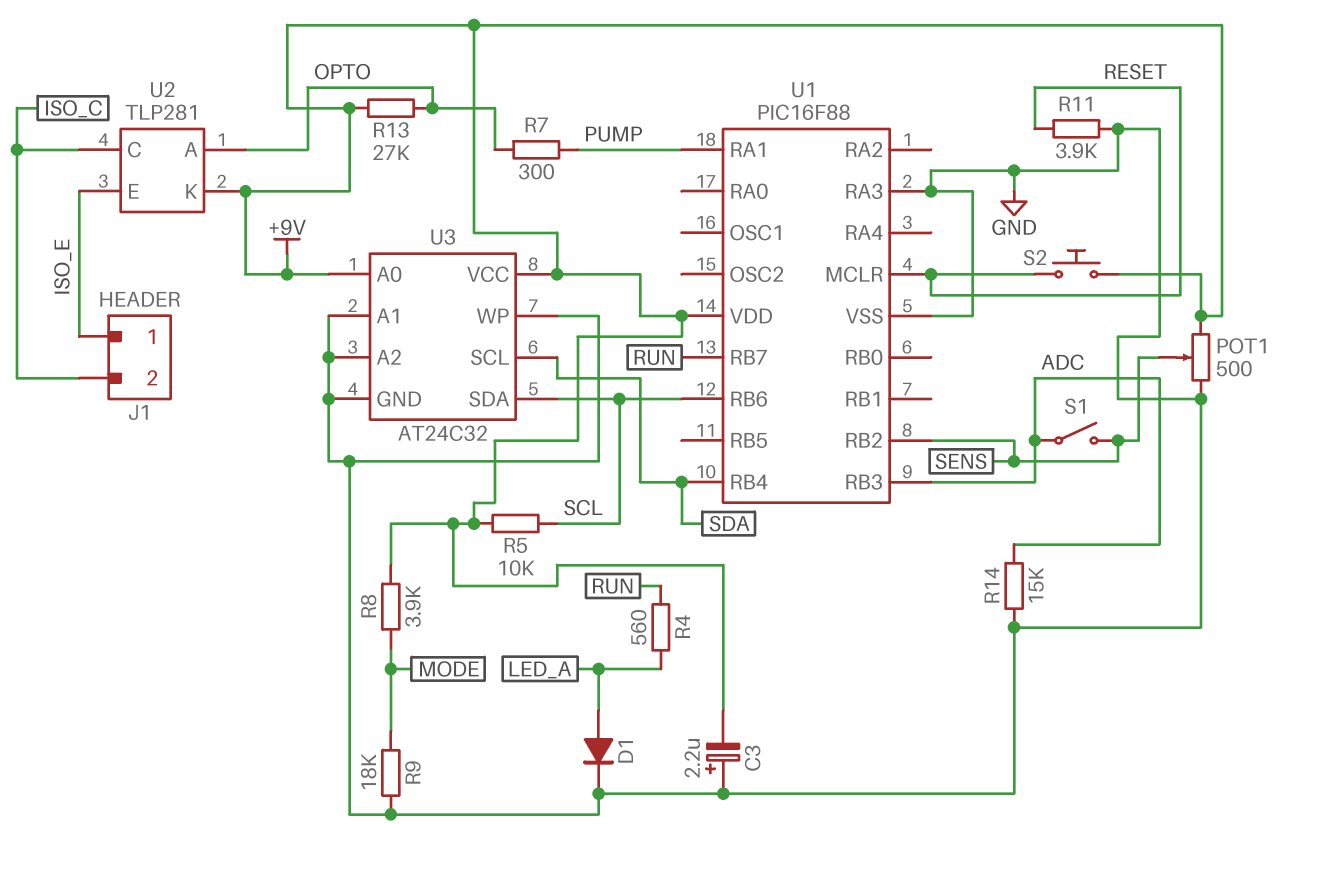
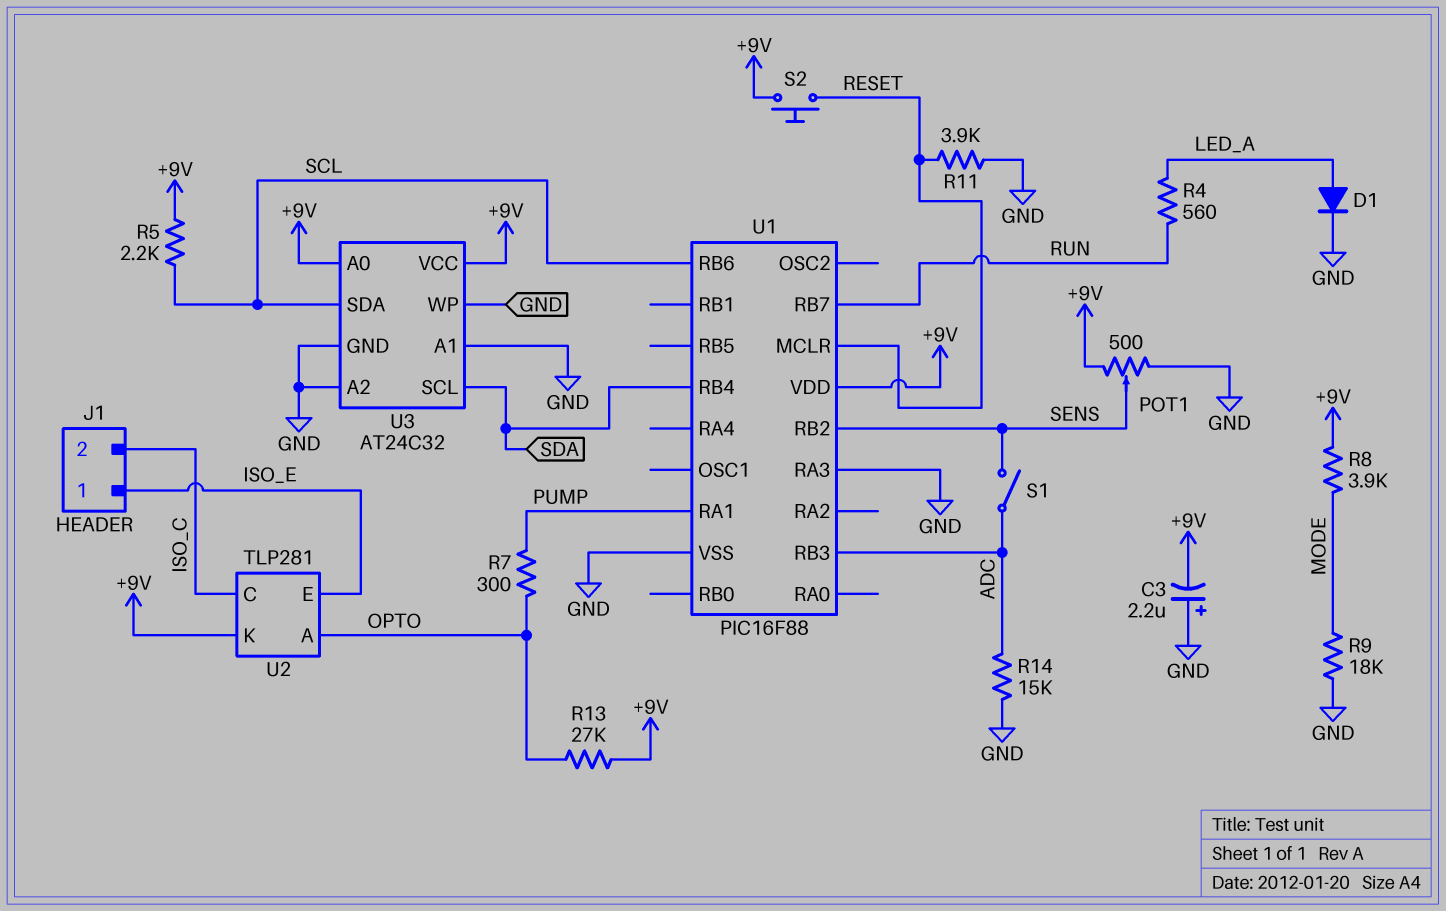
R5: 10k (+9V, SCL) -> 2.2k (+9V, SCL)

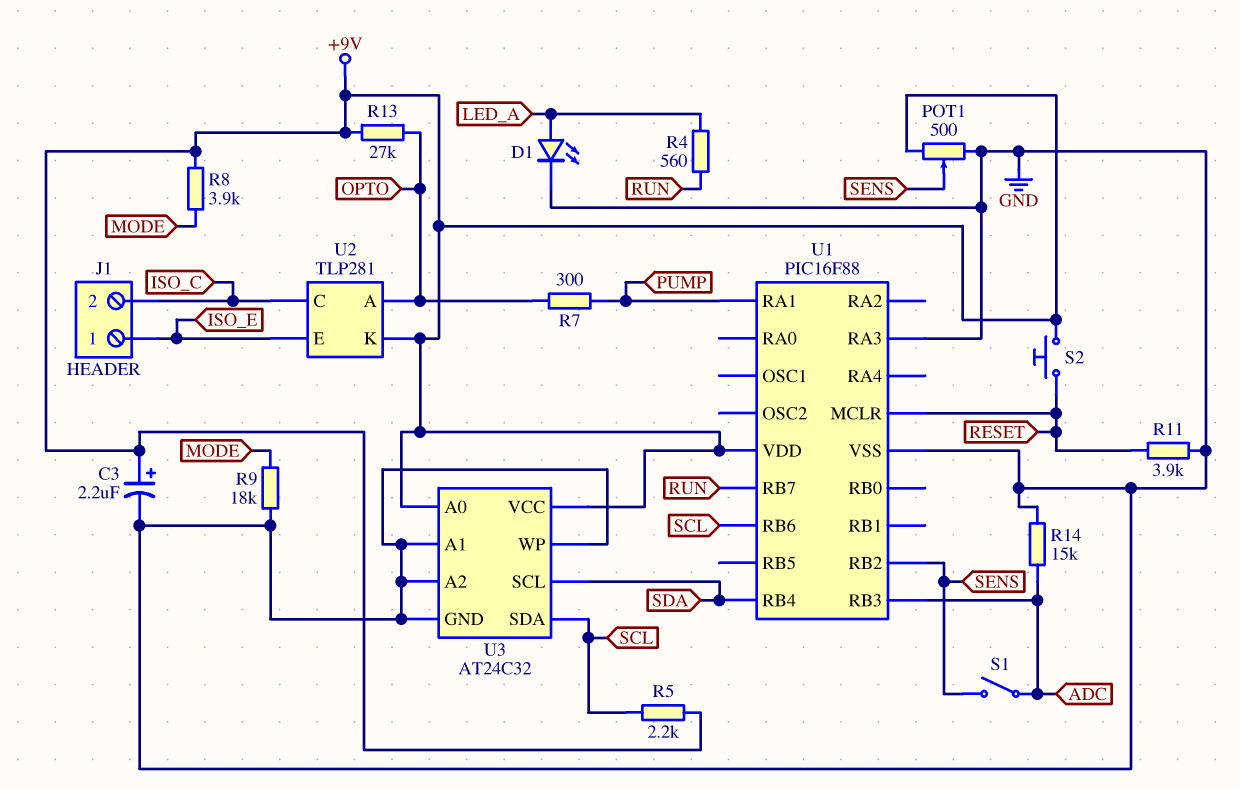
C3: 2.2uF (plus GND, minus +9V) -> 2.2uF (plus +9V, minus GND)
D1: diode (A LED_A, K GND) -> LED (A LED_A, K GND)

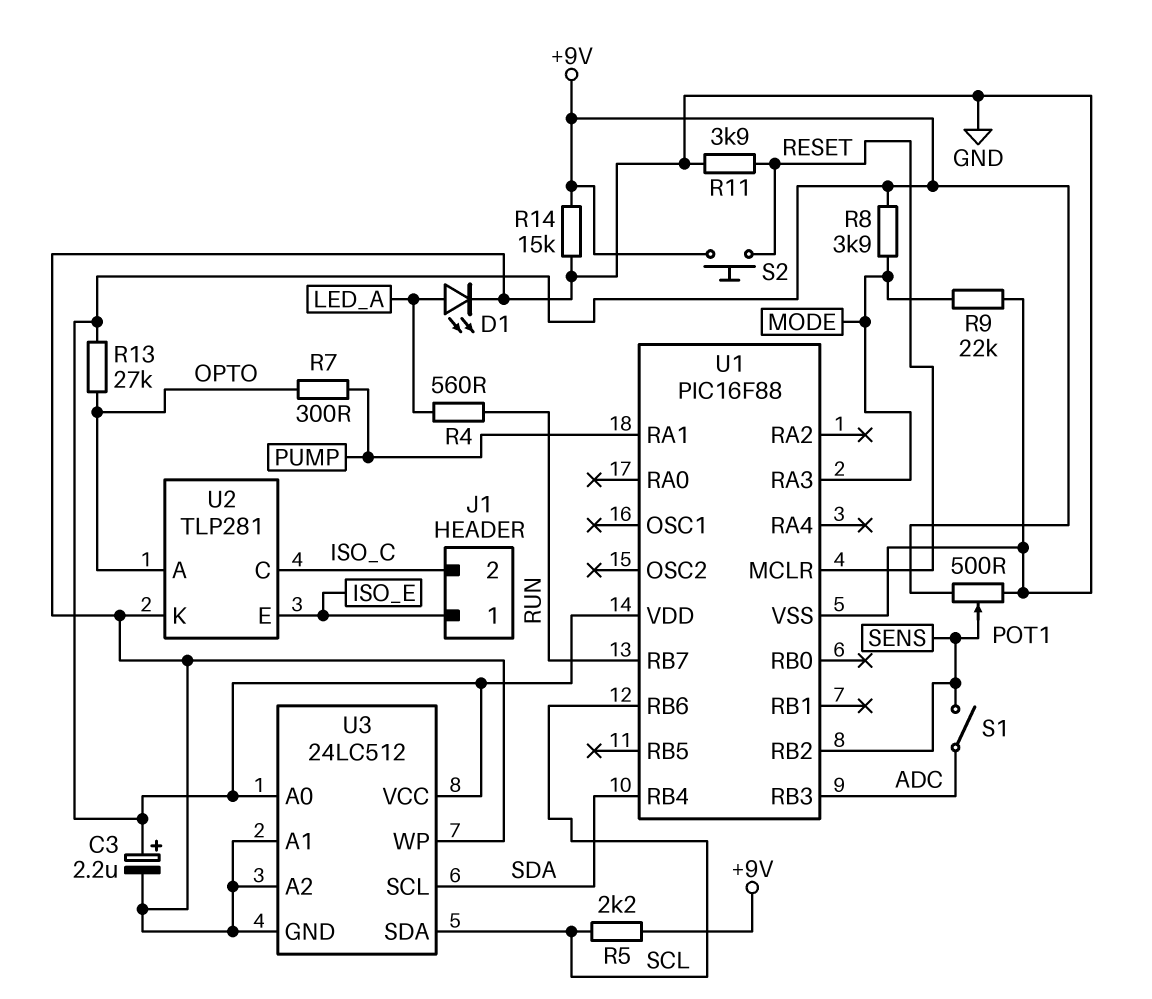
R9: 18k (GND, MODE) -> 22k (GND, MODE)
R14: 15k (ADC, GND) -> 15k (+9V, GND)
U1 pin RA3: GND -> MODE
U2 pin K: +9V -> GND
U3: AT24C32 -> 24LC512

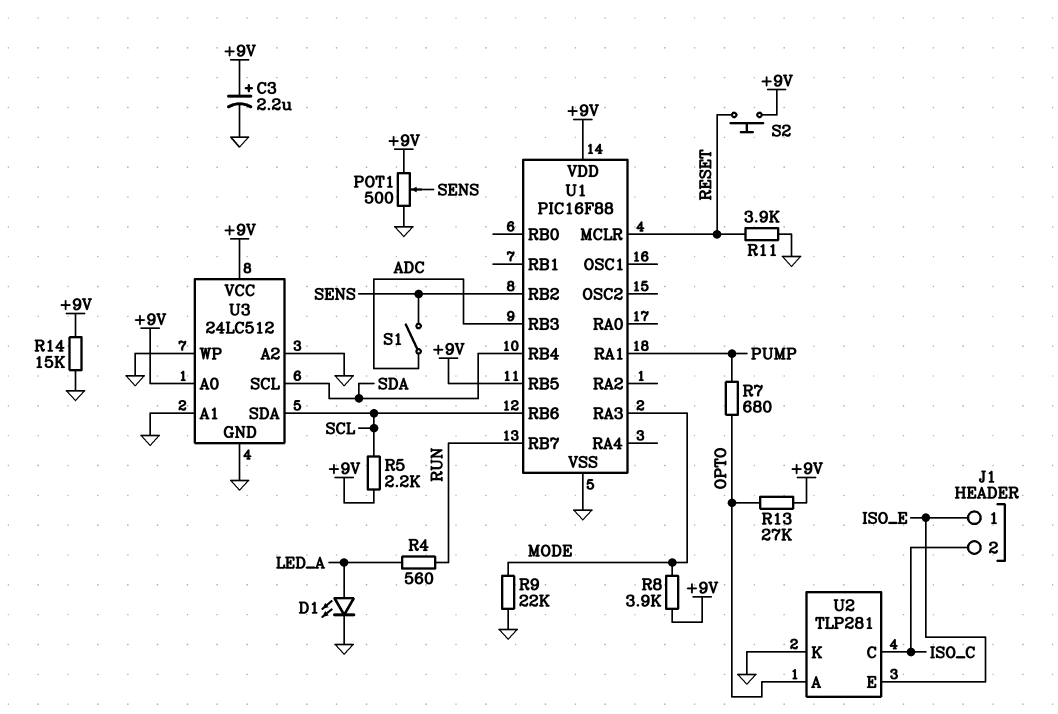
R7: 300 (OPTO, PUMP) -> 680 (OPTO, PUMP)
U1 pin RB5: none -> +9V

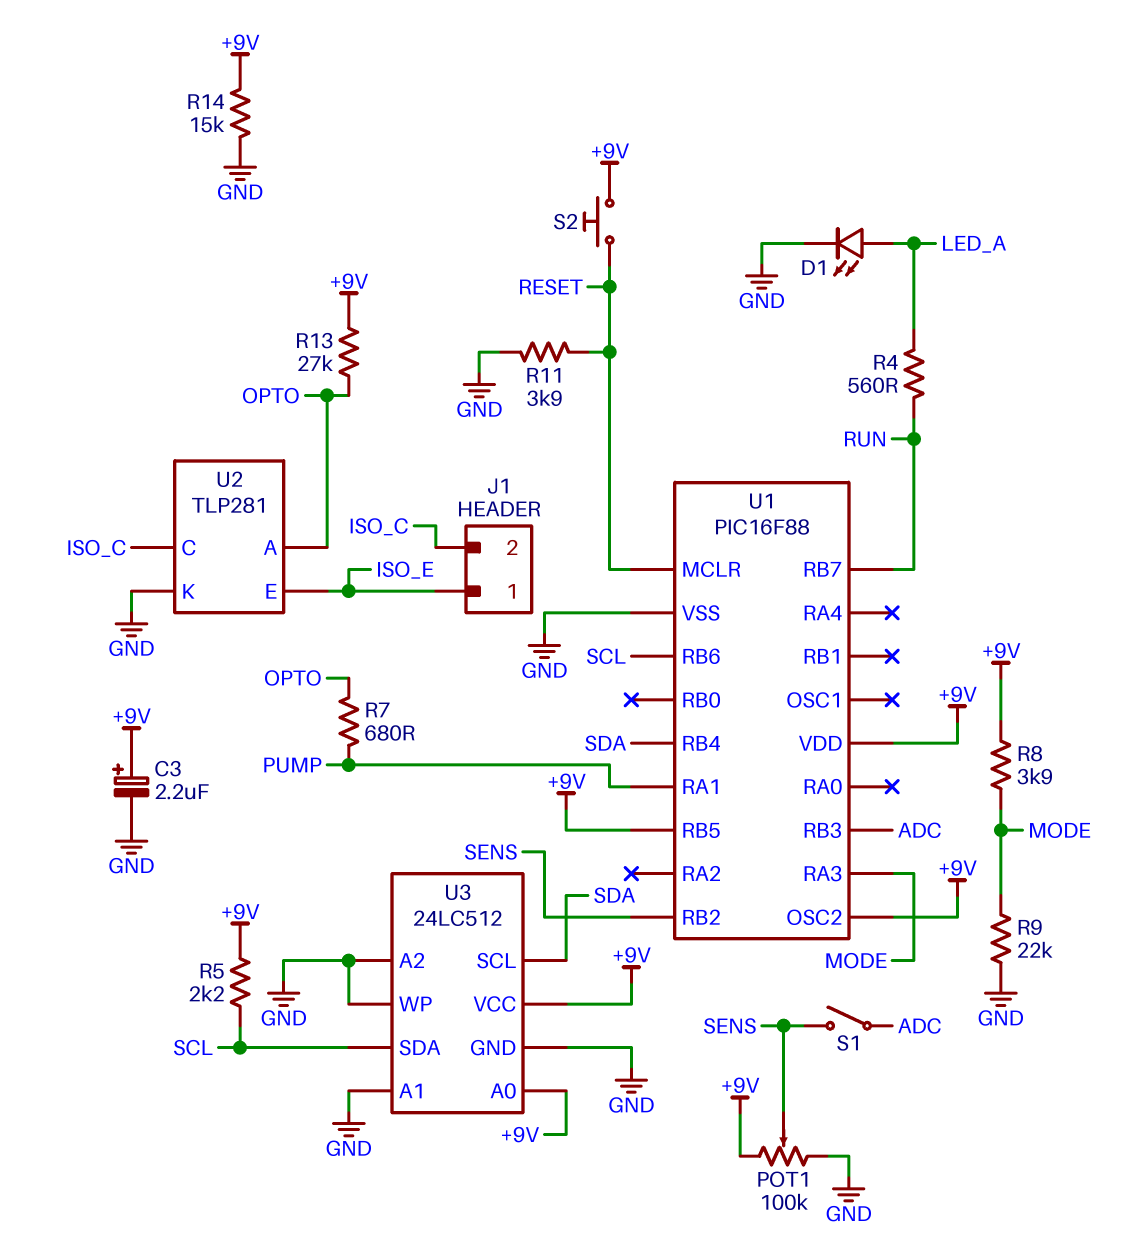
POT1: 500 (+9V, GND, wiper SENS) -> 100k (+9V, GND, wiper SENS)
U1 pin OSC2: none -> +9V

